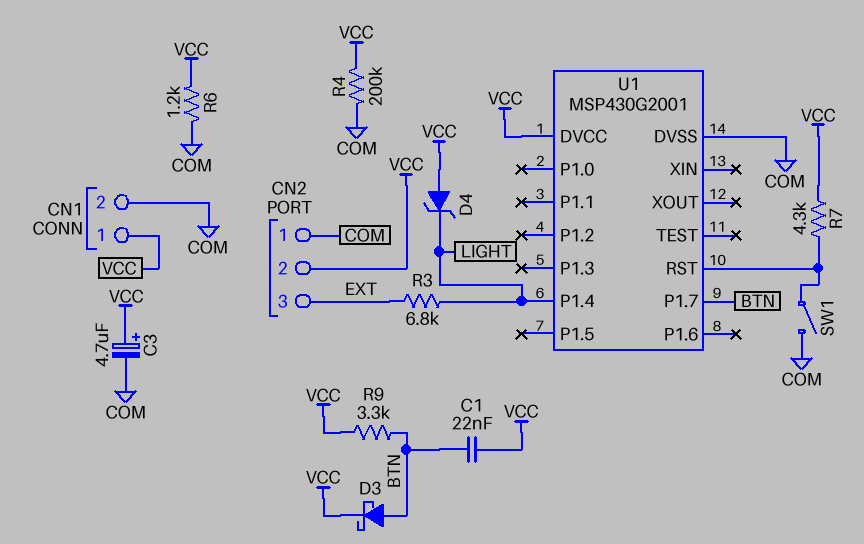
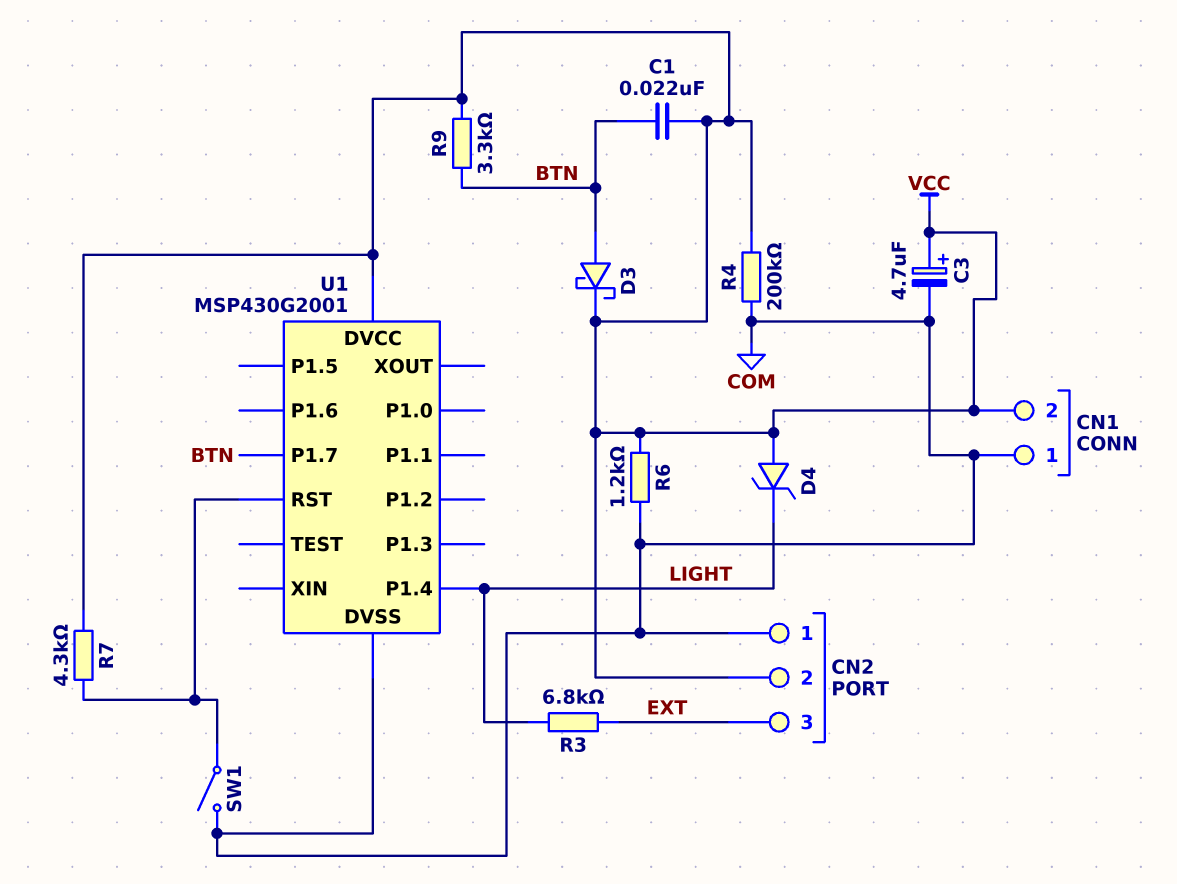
CN1 pin 1: VCC -> COM
CN1 pin 2: COM -> VCC

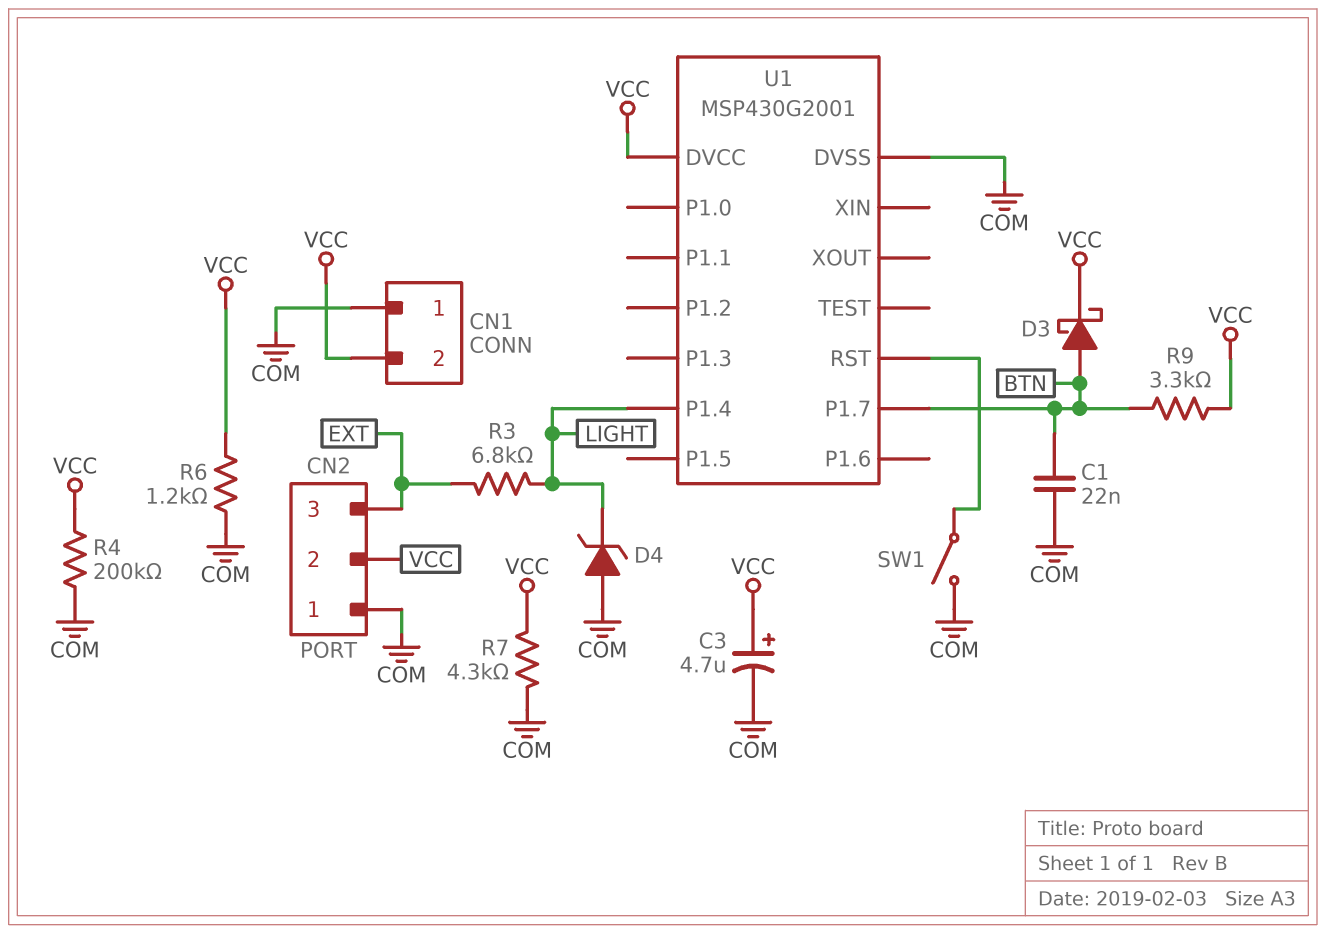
C1: 22nF (BTN, VCC) -> 22nF (BTN, COM)
D4: zener (A VCC, K LIGHT) -> zener (A COM, K LIGHT)
R7: 4.3k (U1/RST, VCC) -> 4.3k (COM, VCC)

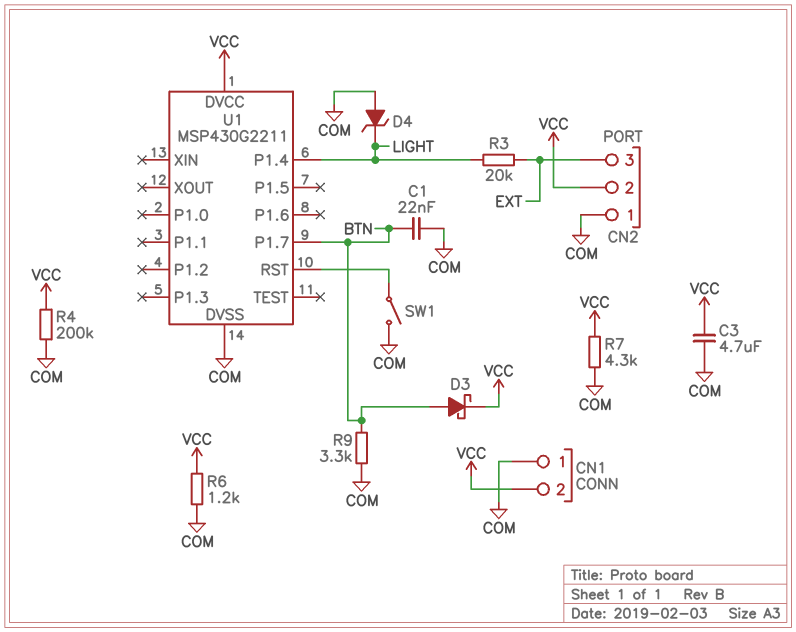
C3: 4.7uF (plus VCC, minus COM) -> 4.7uF (COM, VCC)
R3: 6.8k (EXT, LIGHT) -> 20k (EXT, LIGHT)
R9: 3.3k (BTN, VCC) -> 3.3k (BTN, COM)
U1: MSP430G2001 -> MSP430G2211

